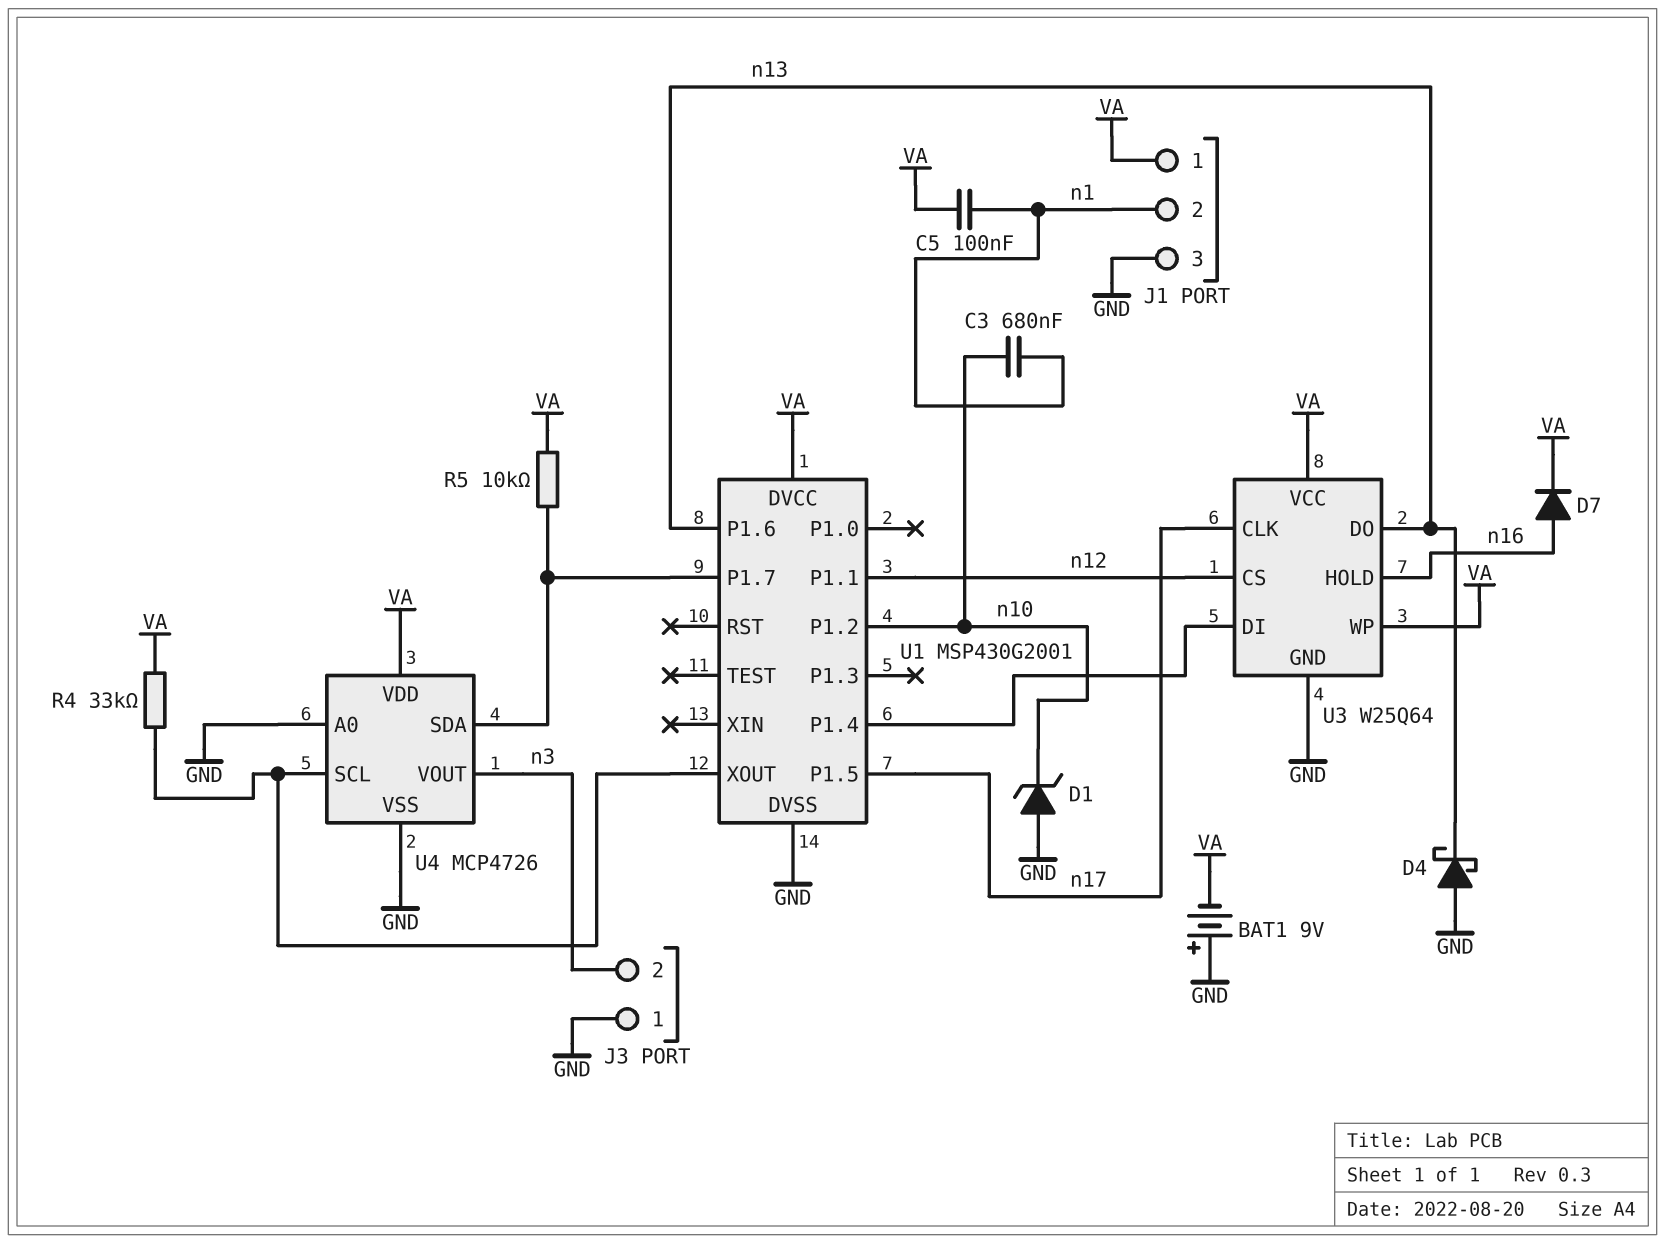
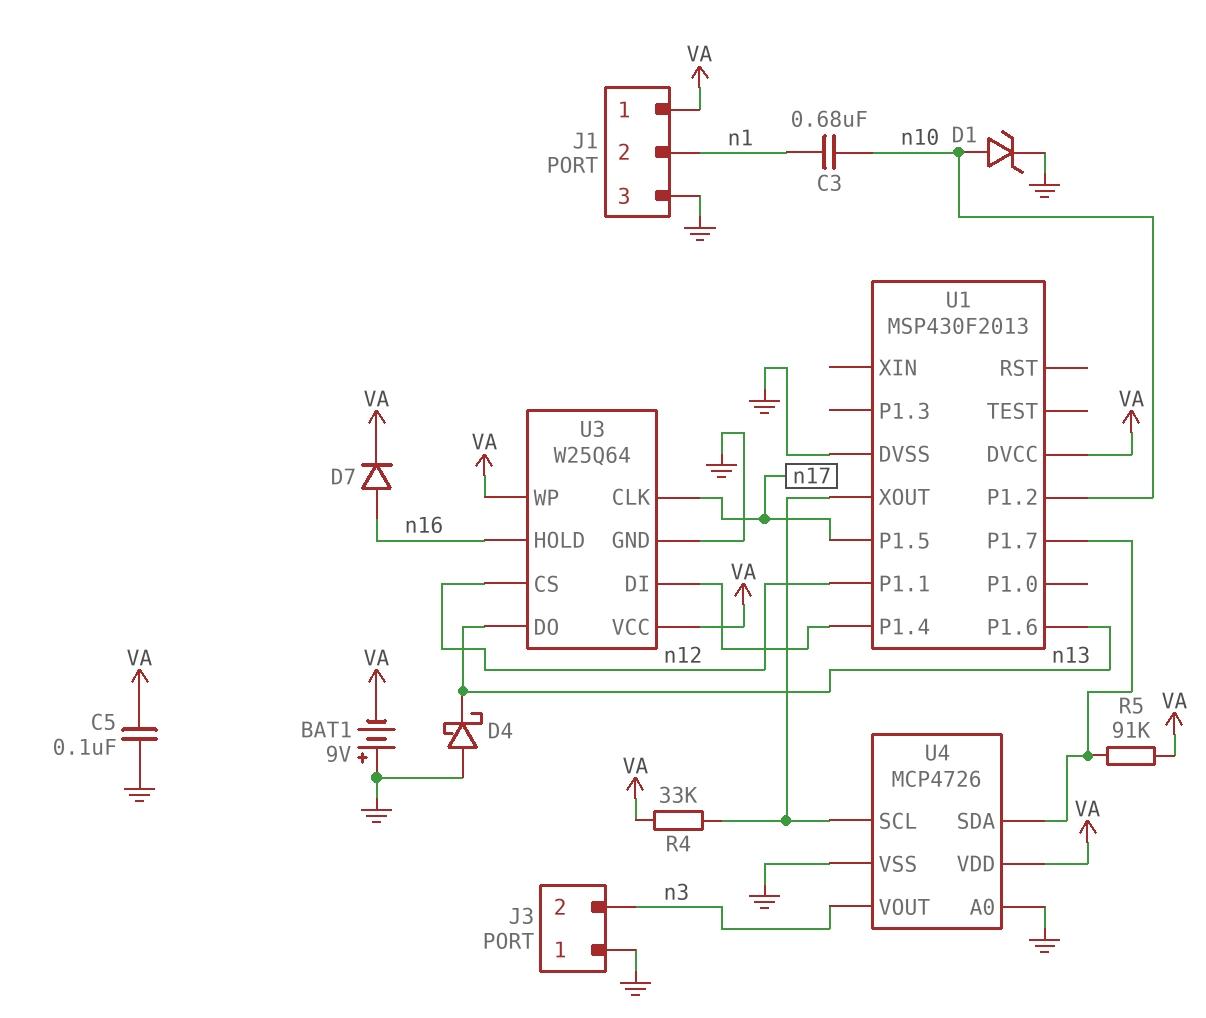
C5: 100nF (VA, n1) -> 100nF (GND, VA)
D1: zener (A GND, K n10) -> zener (A n10, K GND)
R5: 10k (U1/P1.7, VA) -> 91k (U1/P1.7, VA)
U1: MSP430G2001 -> MSP430F2013

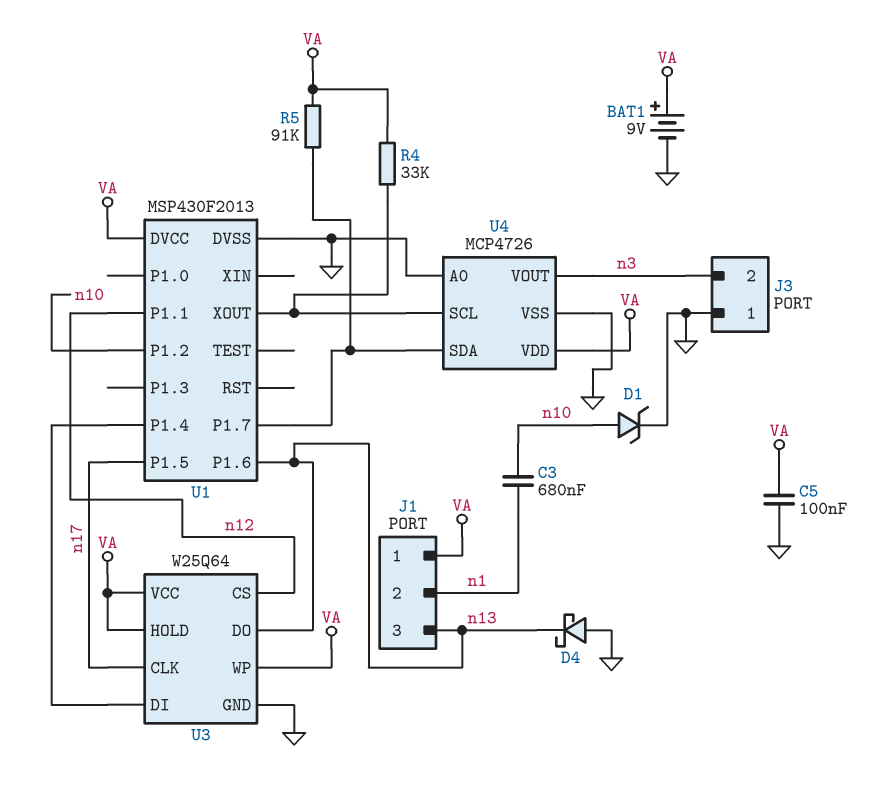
BAT1: 9V (plus GND, minus VA) -> 9V (plus VA, minus GND)
D7: diode (A n16, K VA) -> none
J1 pin 3: GND -> n13
U3 pin HOLD: n16 -> VA

